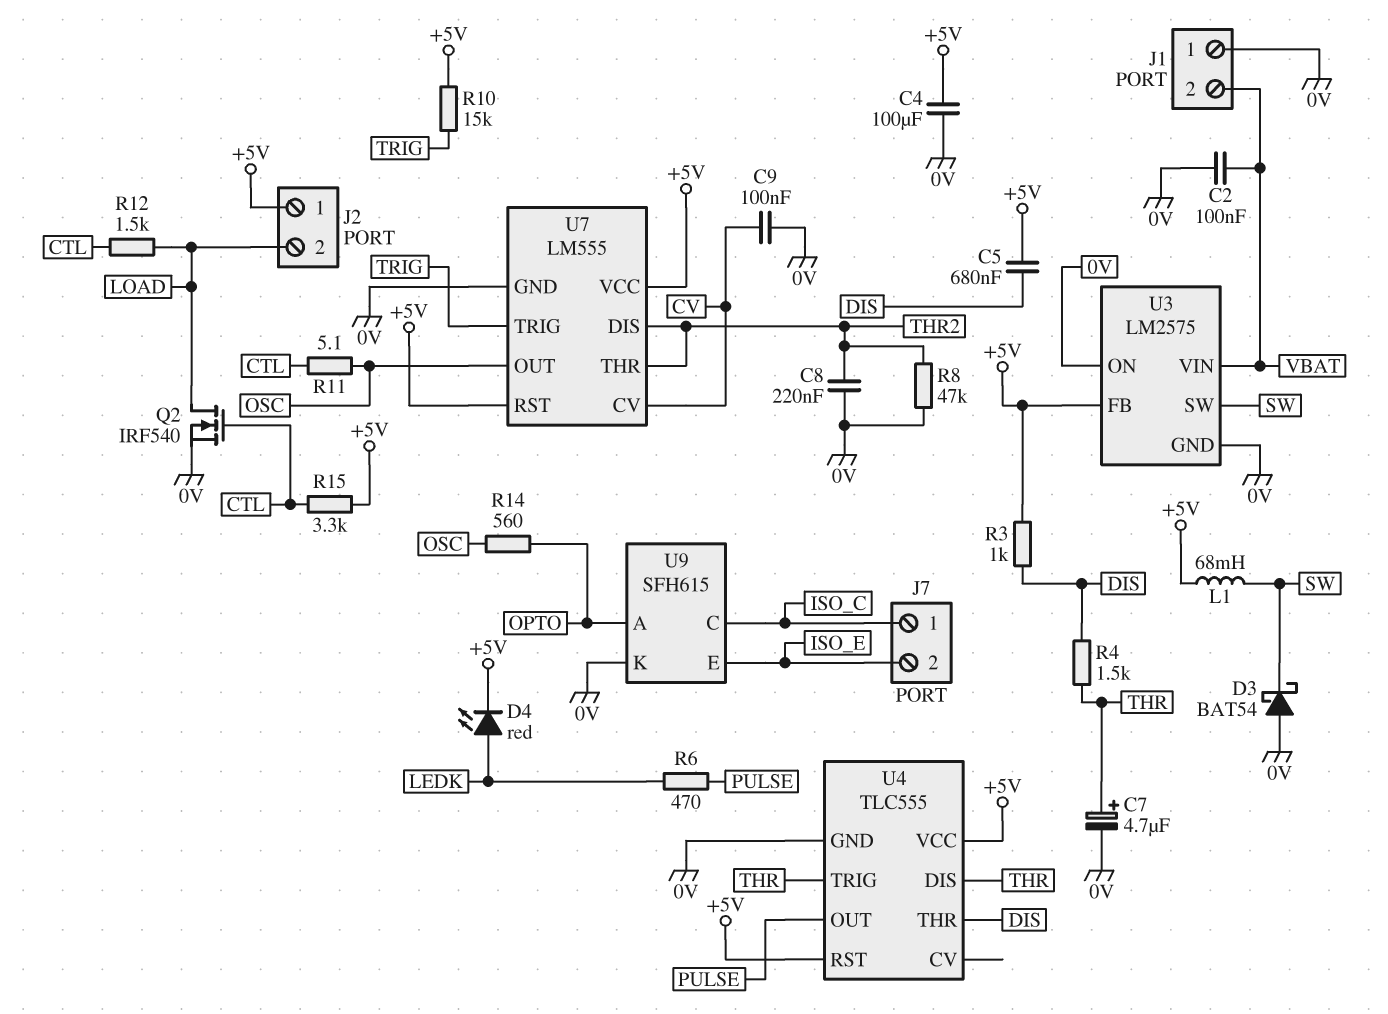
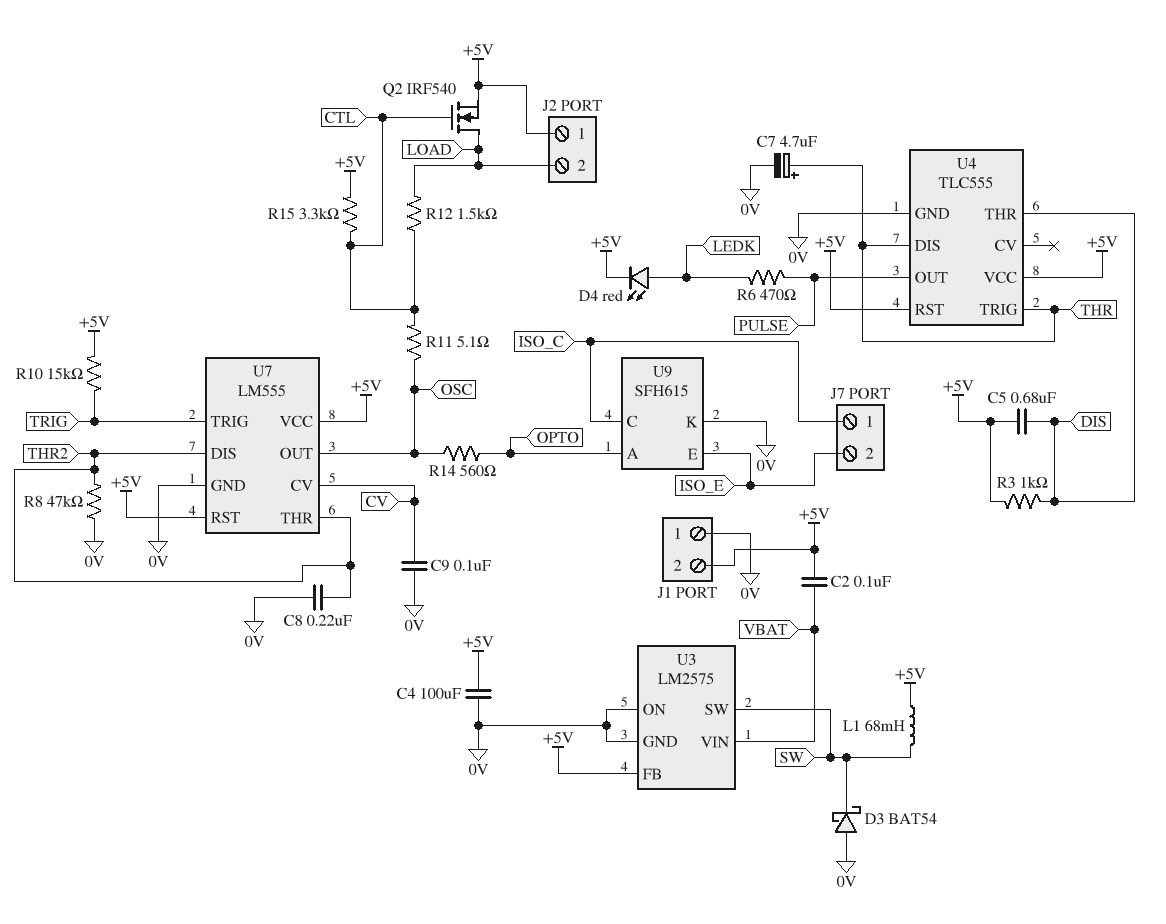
C2: 100nF (0V, VBAT) -> 100nF (+5V, VBAT)
J1 pin 2: VBAT -> +5V
Q2: NMOS IRF540 (G CTL, D LOAD, S 0V) -> NMOS IRF540 (G CTL, D LOAD, S +5V)
R4: 1.5k (DIS, THR) -> none

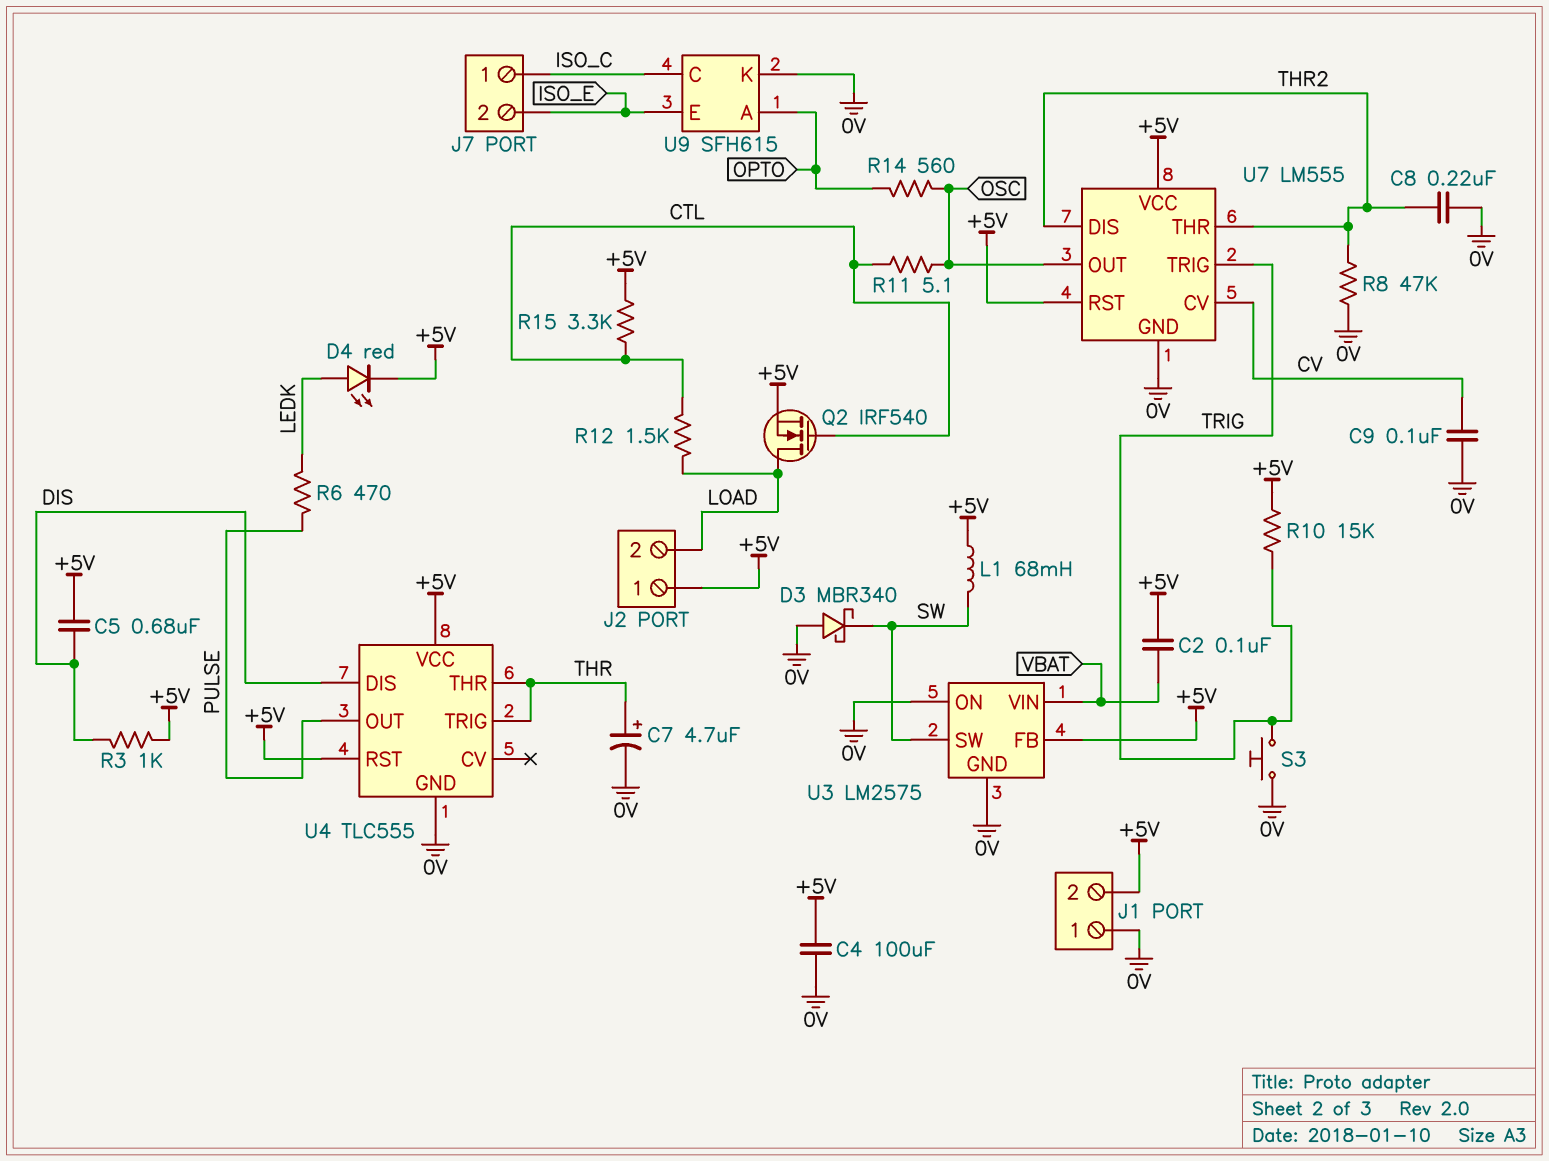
D3: schottky BAT54 (A 0V, K SW) -> schottky MBR340 (A 0V, K SW)
S3: none -> button (0V, TRIG)
U4 pin DIS: THR -> DIS
U4 pin THR: DIS -> THR

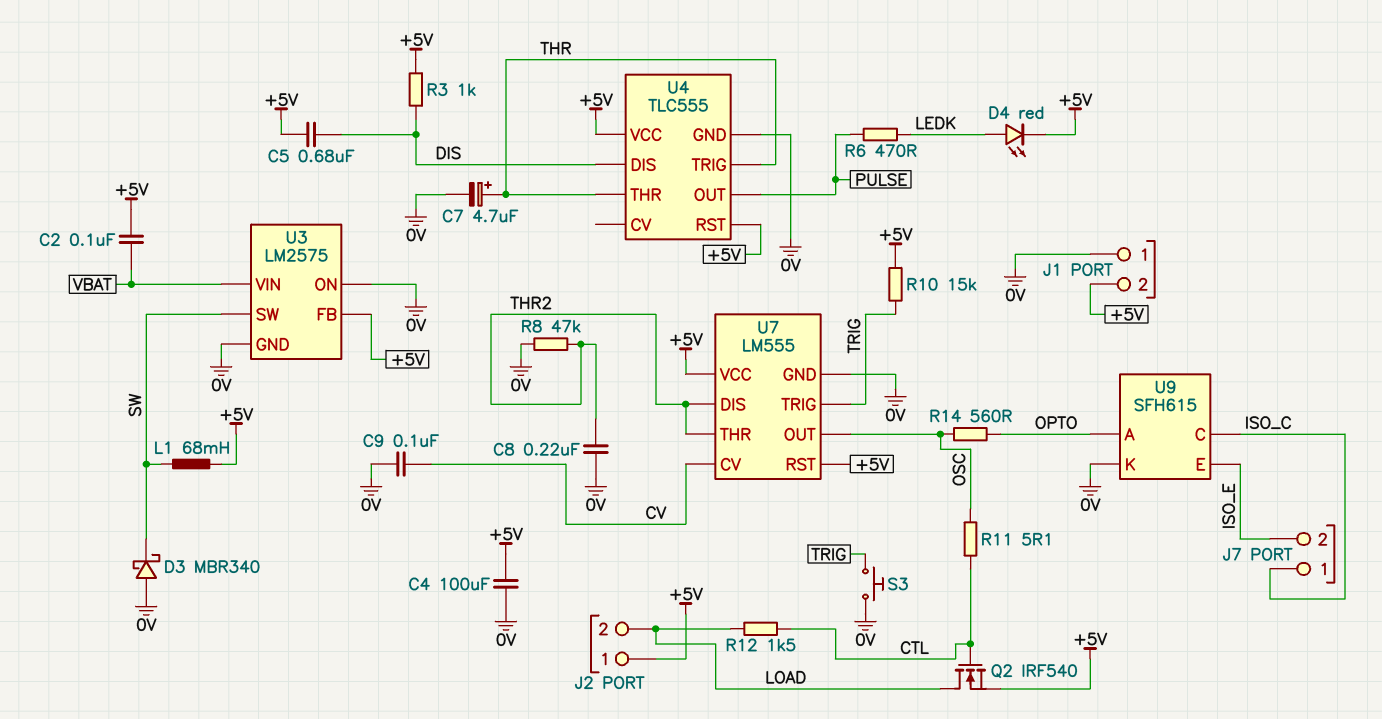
R15: 3.3k (+5V, CTL) -> none

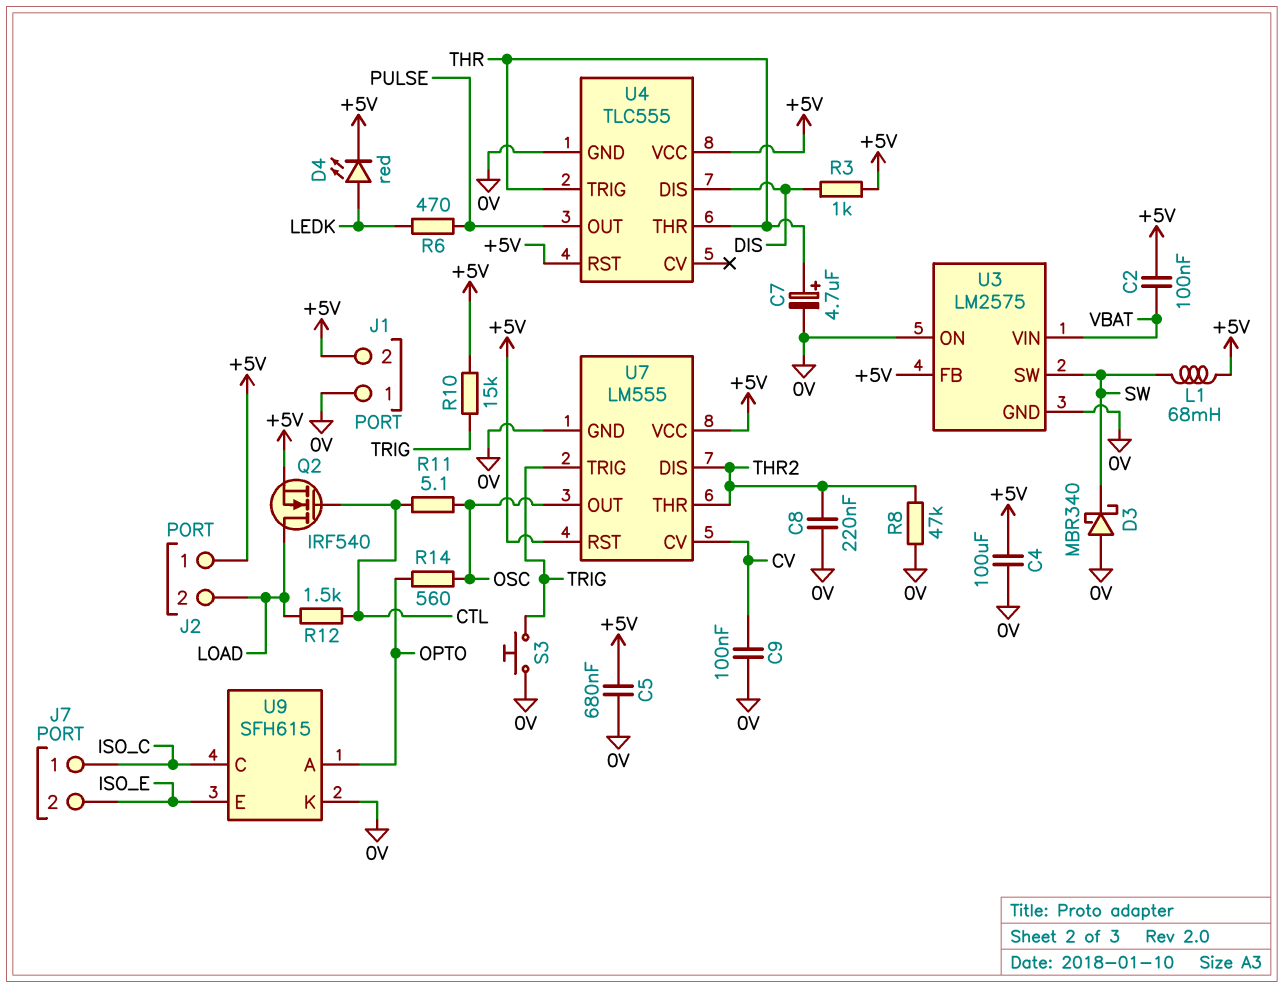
C5: 680nF (+5V, DIS) -> 680nF (+5V, 0V)

